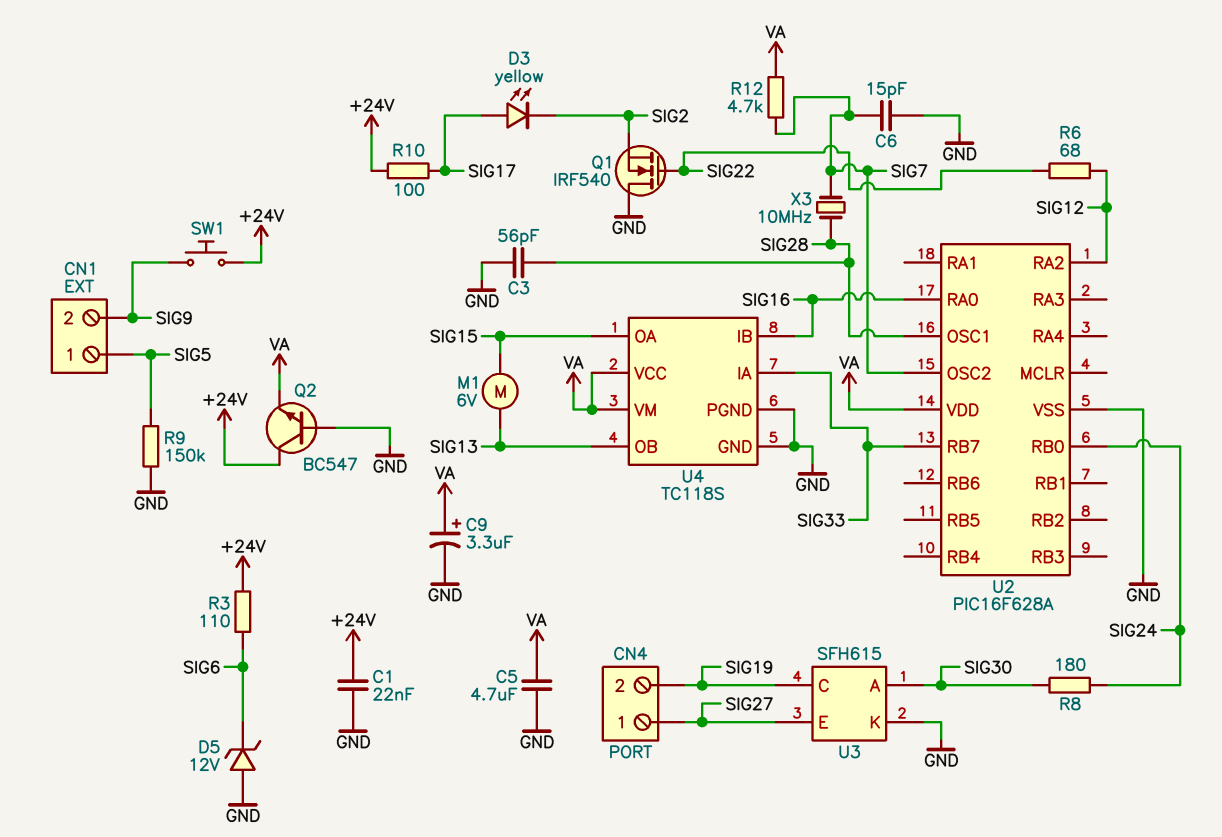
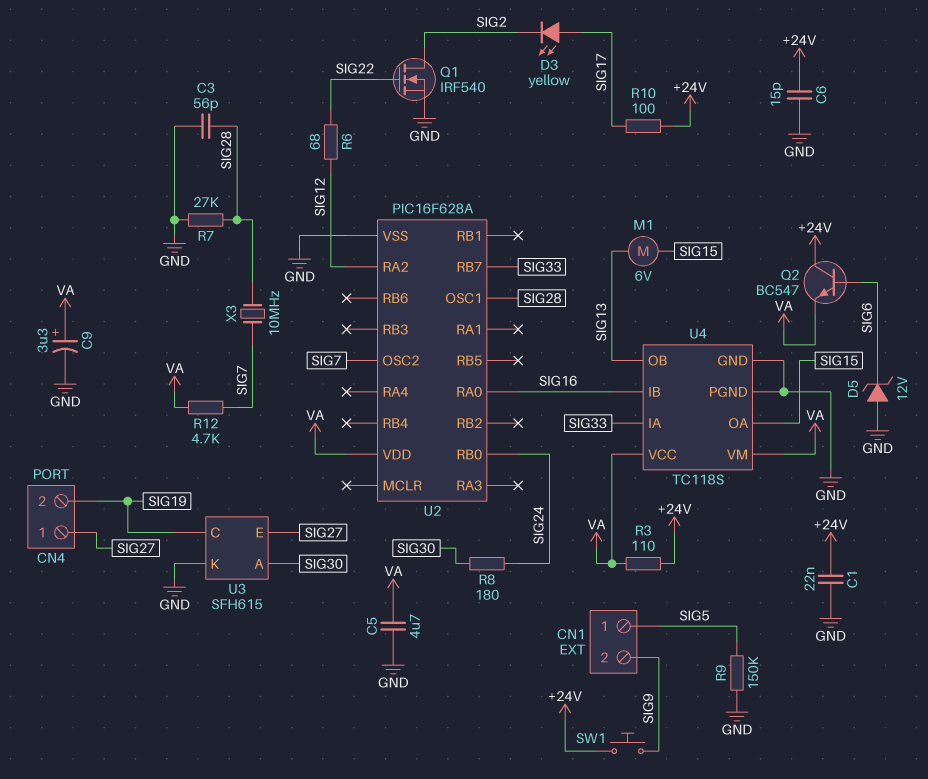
C6: 15pF (GND, SIG7) -> 15pF (+24V, GND)
Q1: NMOS IRF540 (G SIG22, D GND, S SIG2) -> NMOS IRF540 (G SIG22, D SIG2, S GND)
Q2: NPN BC547 (B GND, C +24V, E VA) -> NPN BC547 (B SIG6, C +24V, E VA)
R3: 110 (+24V, SIG6) -> 110 (+24V, VA)
R7: none -> 27k (GND, SIG28)

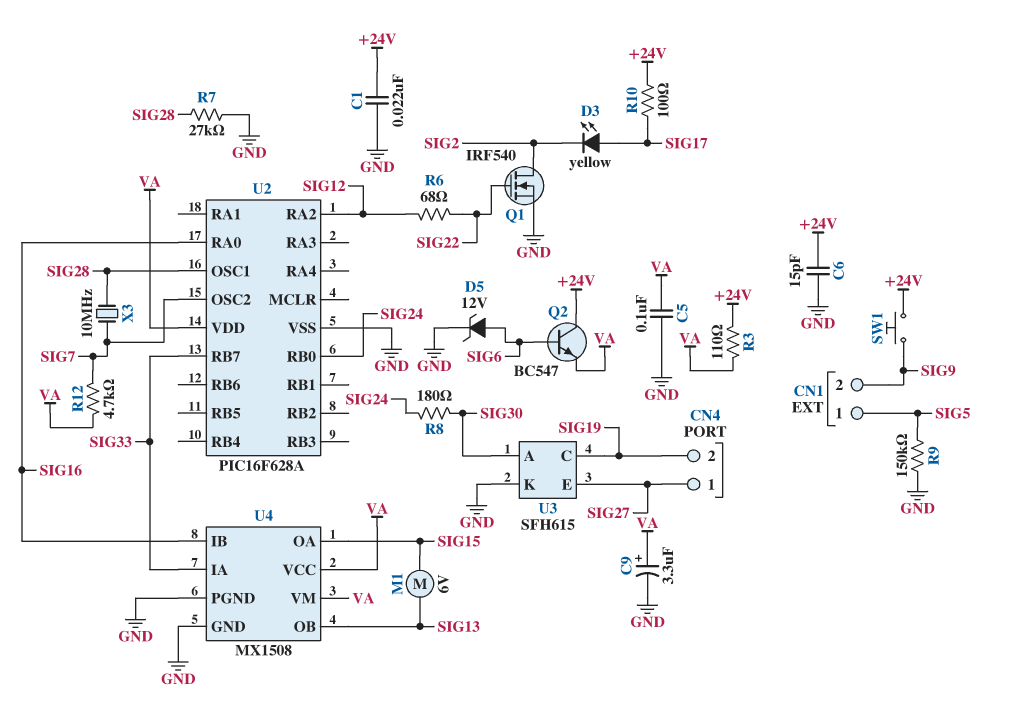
C3: 56pF (GND, SIG28) -> none
C5: 4.7uF (GND, VA) -> 100nF (GND, VA)
D5: zener 12V (A GND, K SIG6) -> zener 12V (A SIG6, K GND)
U4: TC118S -> MX1508

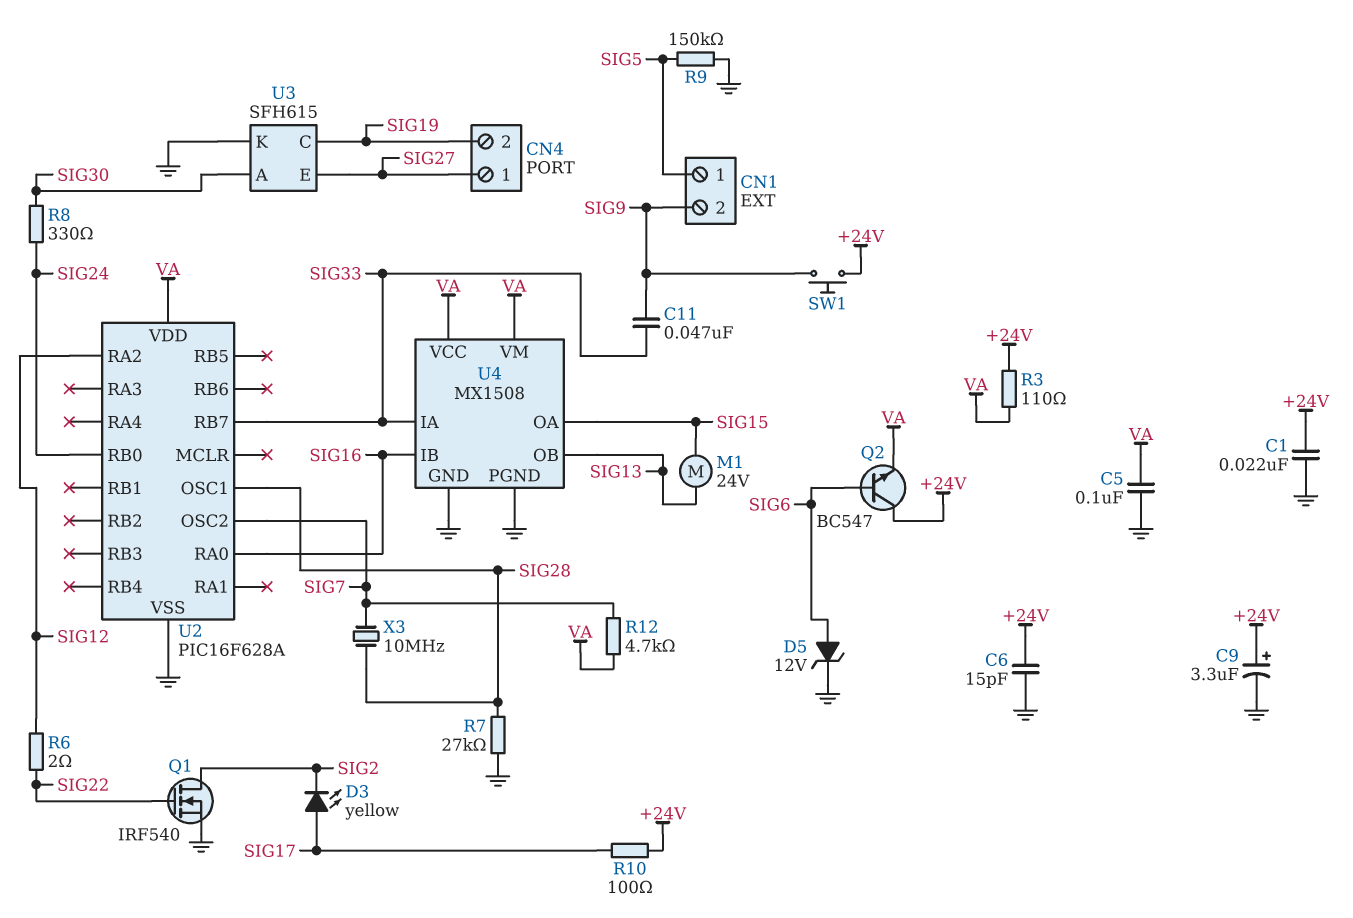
C9: 3.3uF (plus VA, minus GND) -> 3.3uF (plus +24V, minus GND)
C11: none -> 47nF (SIG9, SIG33)
M1: motor 6V (SIG13, SIG15) -> motor 24V (SIG13, SIG15)
R6: 68 (SIG12, SIG22) -> 2 (SIG12, SIG22)
R8: 180 (SIG24, SIG30) -> 330 (SIG24, SIG30)

